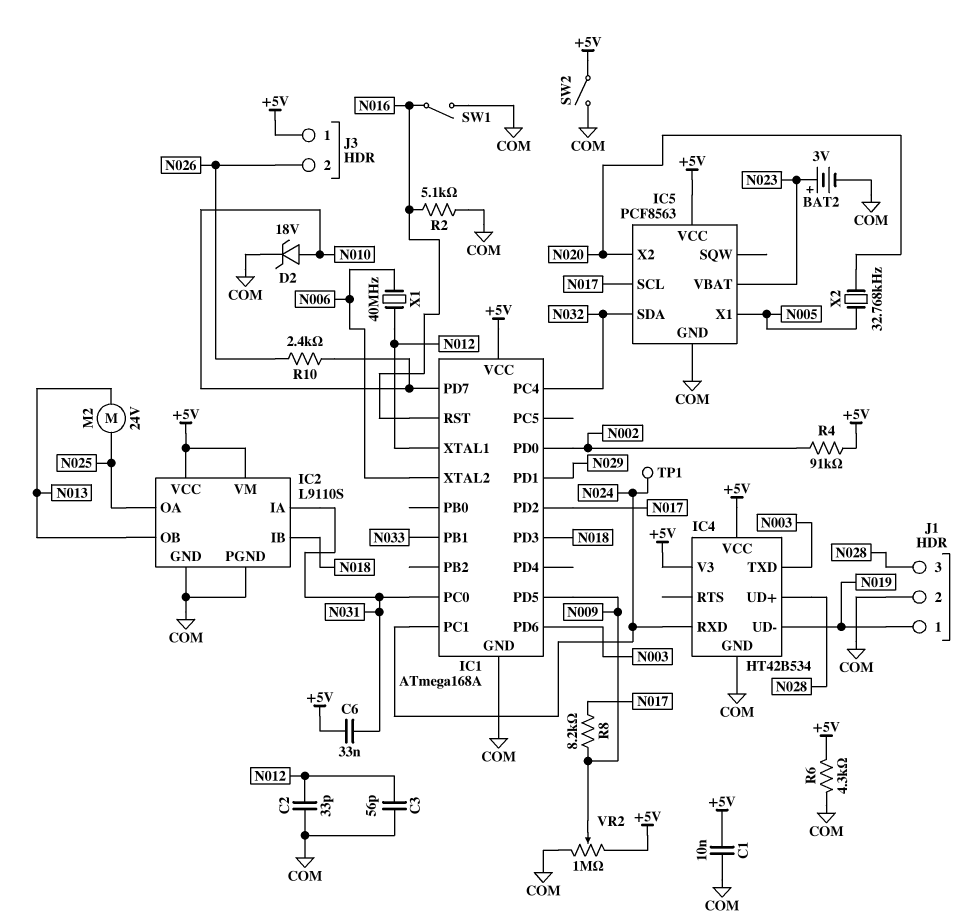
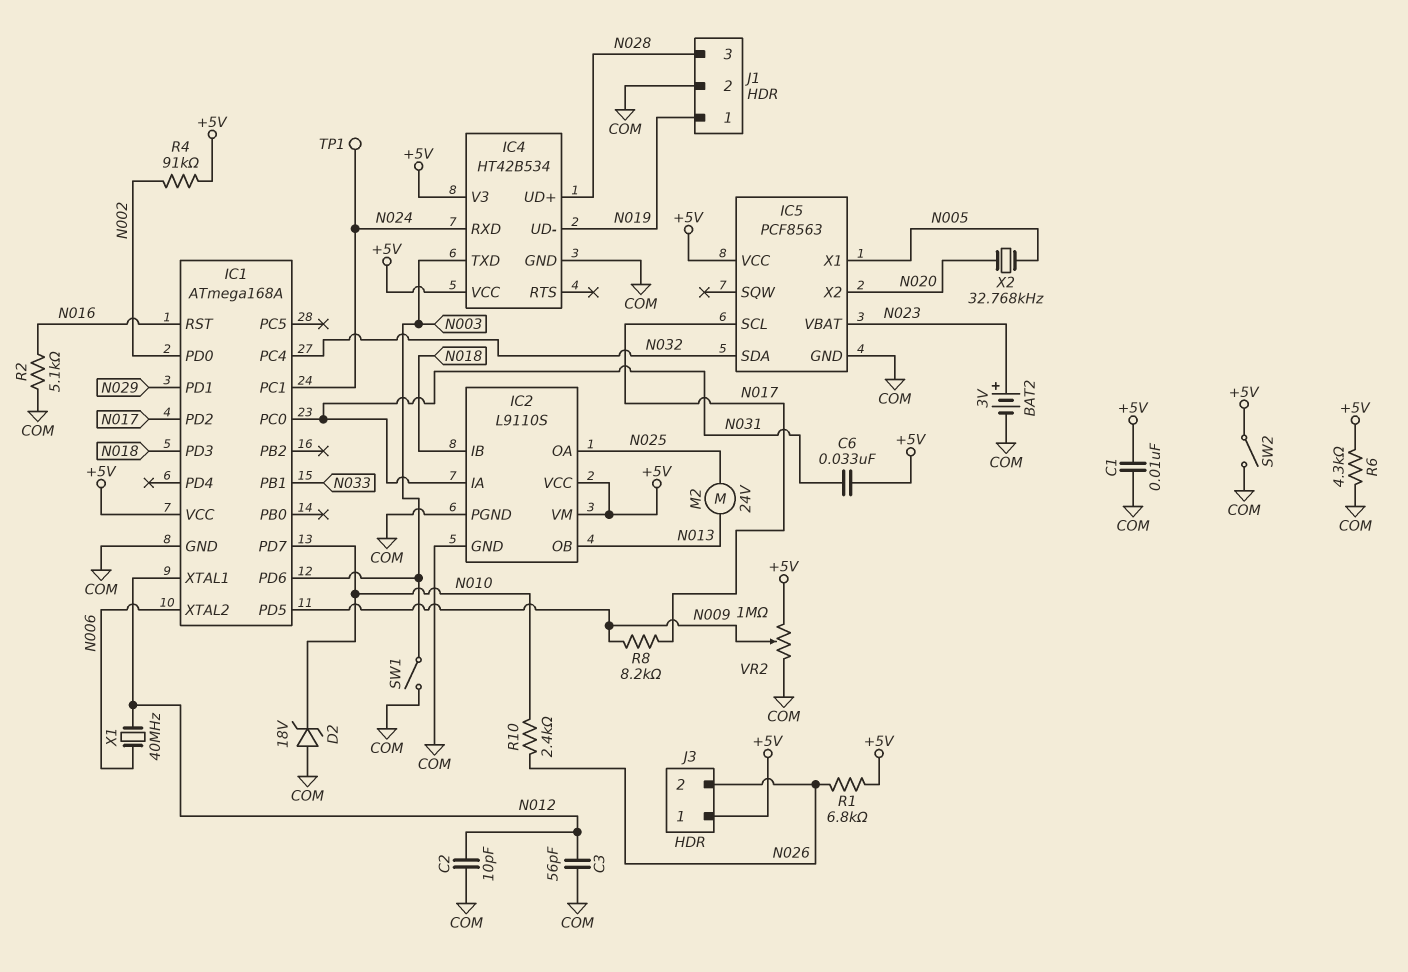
C2: 33pF (COM, N012) -> 10pF (COM, N012)
D2: zener 18V (A N010, K COM) -> zener 18V (A COM, K N010)
R1: none -> 6.8k (+5V, N026)
SW1: switch (COM, N016) -> switch (COM, N003)

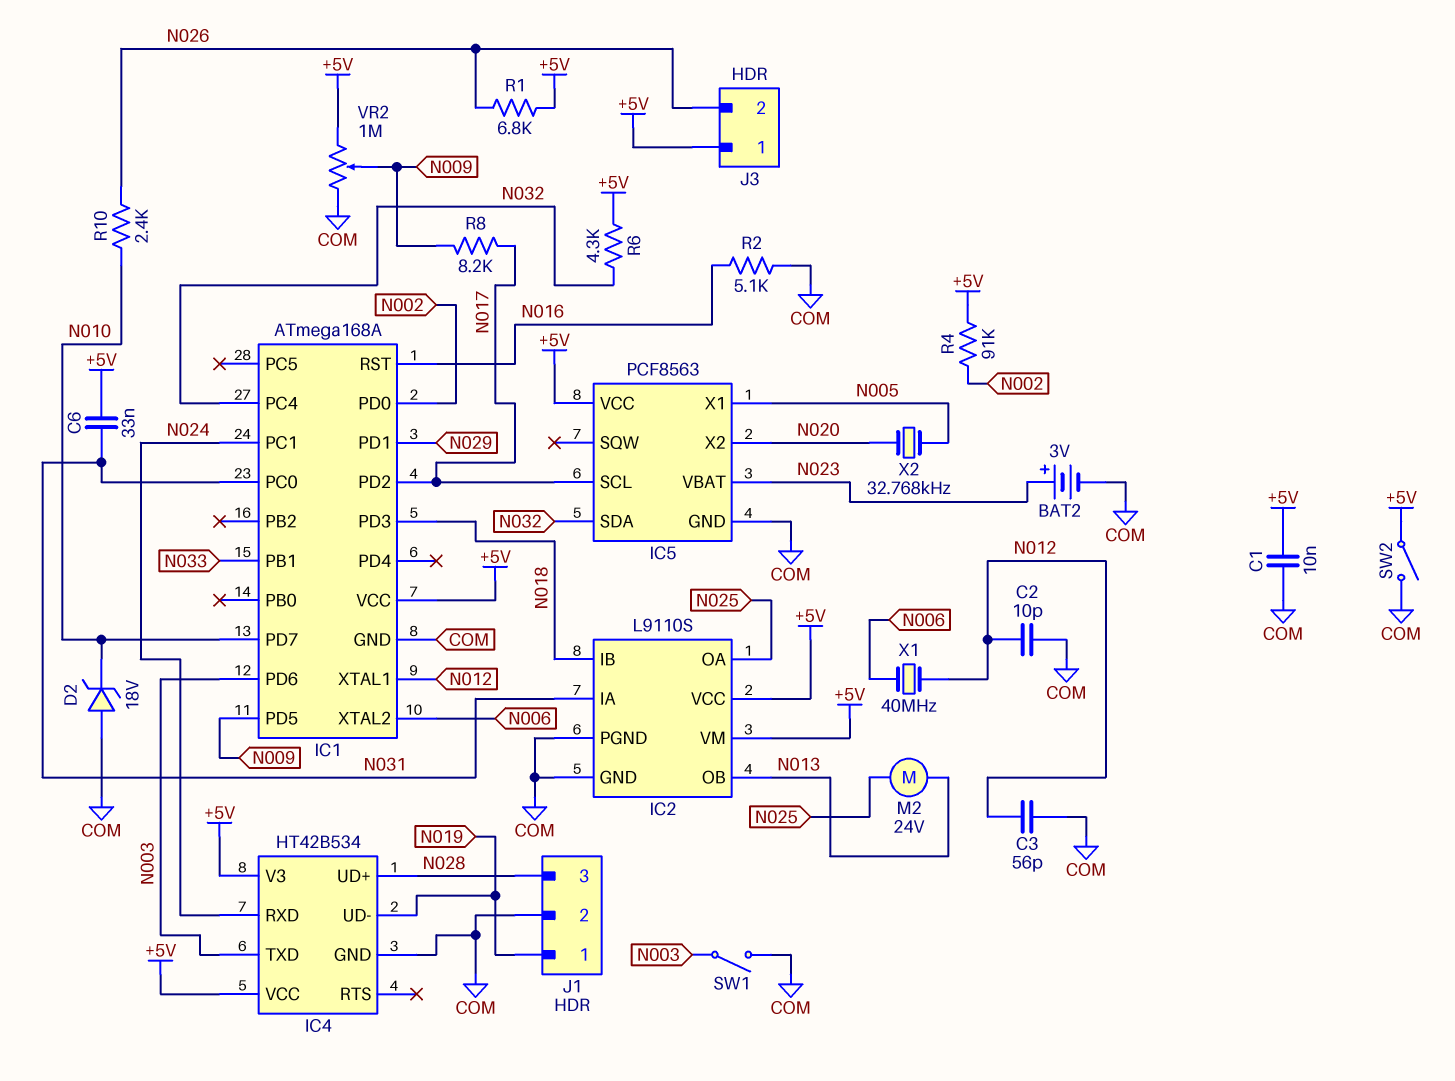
R6: 4.3k (+5V, COM) -> 4.3k (+5V, N032)
TP1: test point (N024) -> none

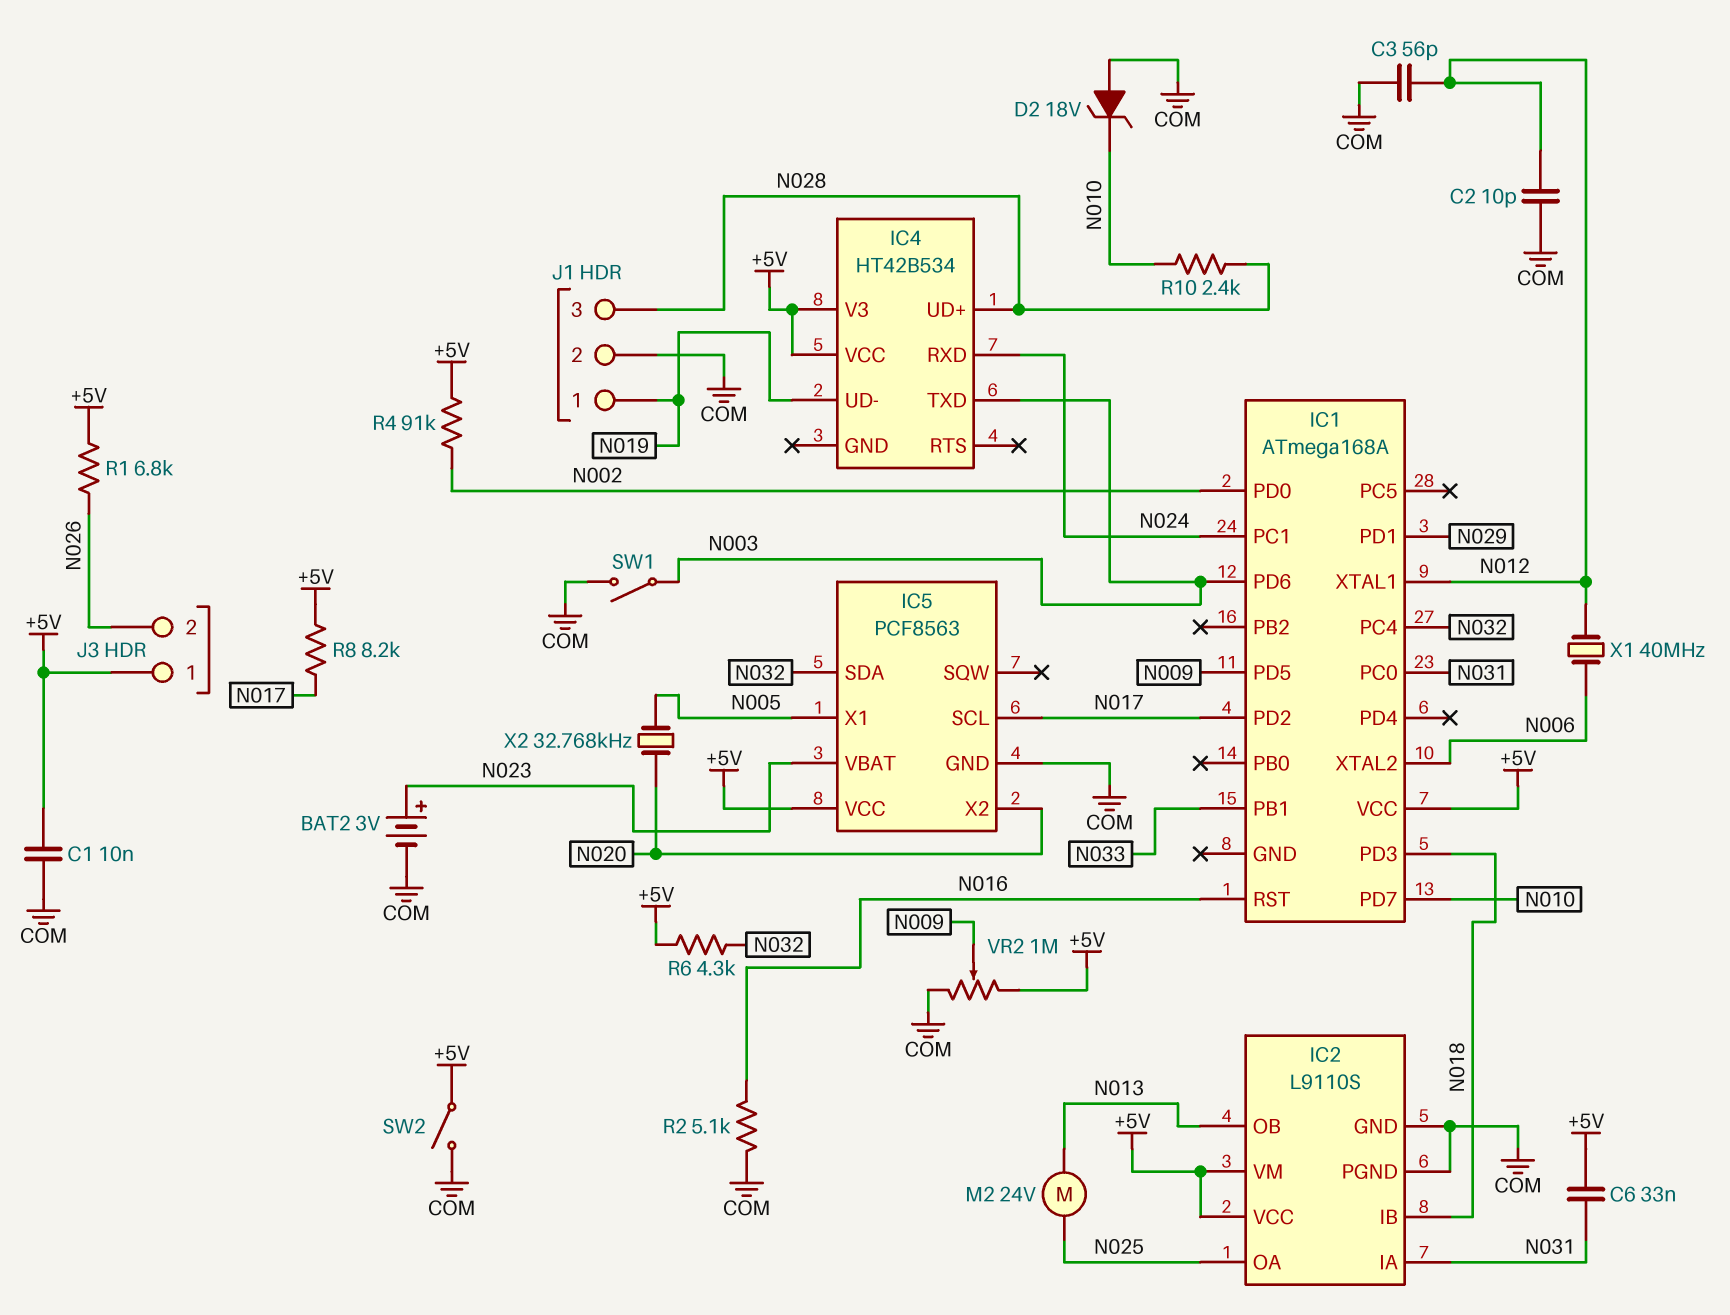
IC1 pin GND: COM -> none
IC4 pin GND: COM -> none
R8: 8.2k (N009, N017) -> 8.2k (+5V, N017)
R10: 2.4k (N010, N026) -> 2.4k (N010, N028)

